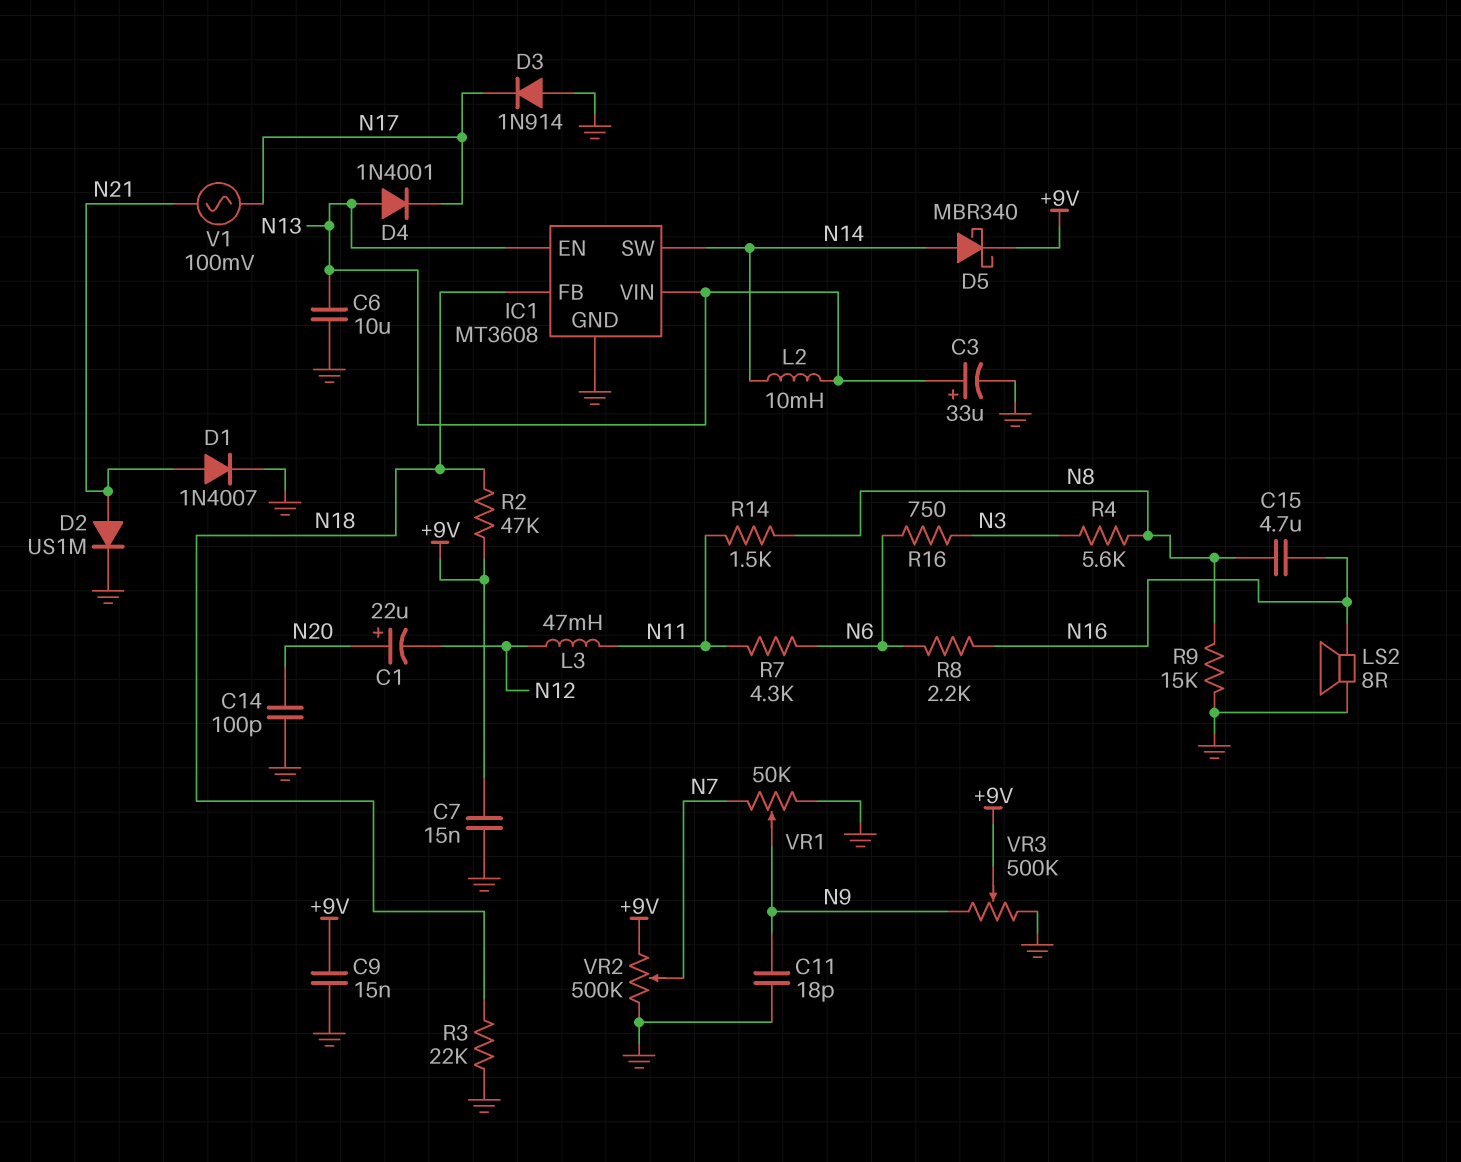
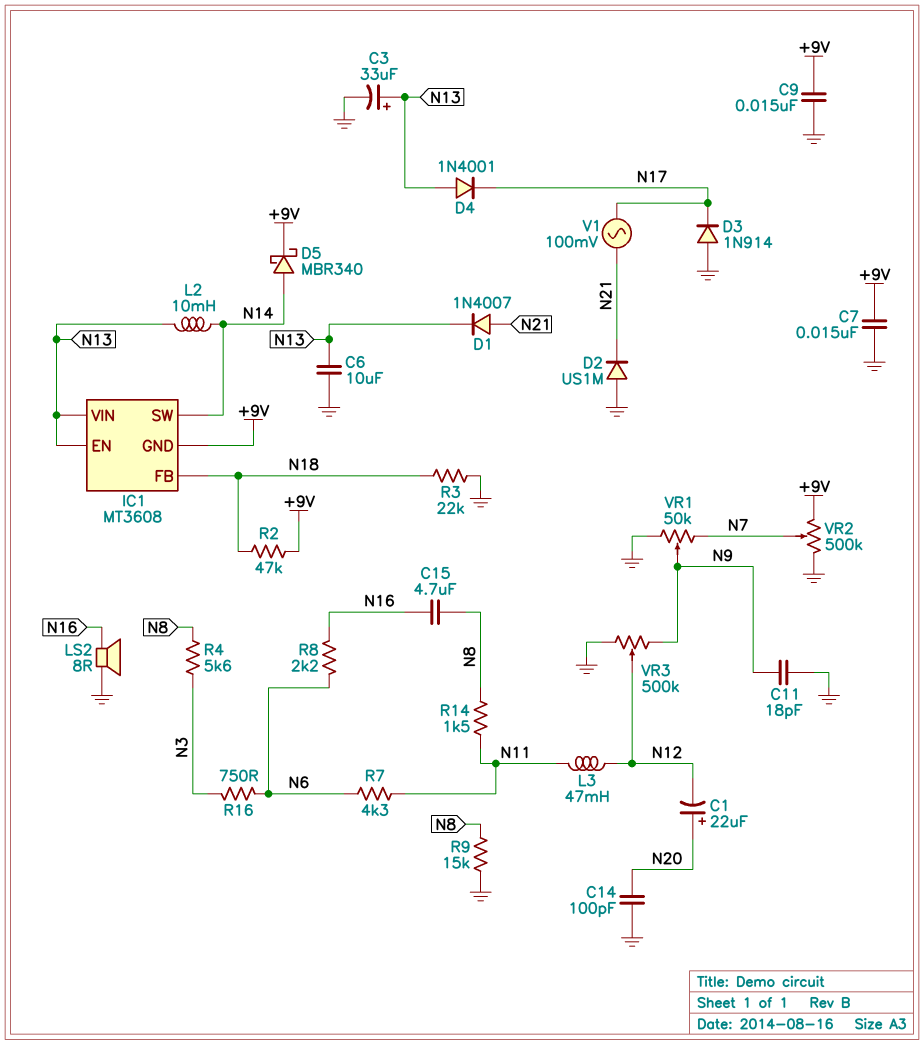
D1: diode 1N4007 (A N21, K GND) -> diode 1N4007 (A N21, K N13)
D2: diode US1M (A N21, K GND) -> diode US1M (A GND, K N21)
IC1 pin GND: GND -> +9V
VR3: 500k (GND, N9, wiper +9V) -> 500k (GND, N9, wiper N12)

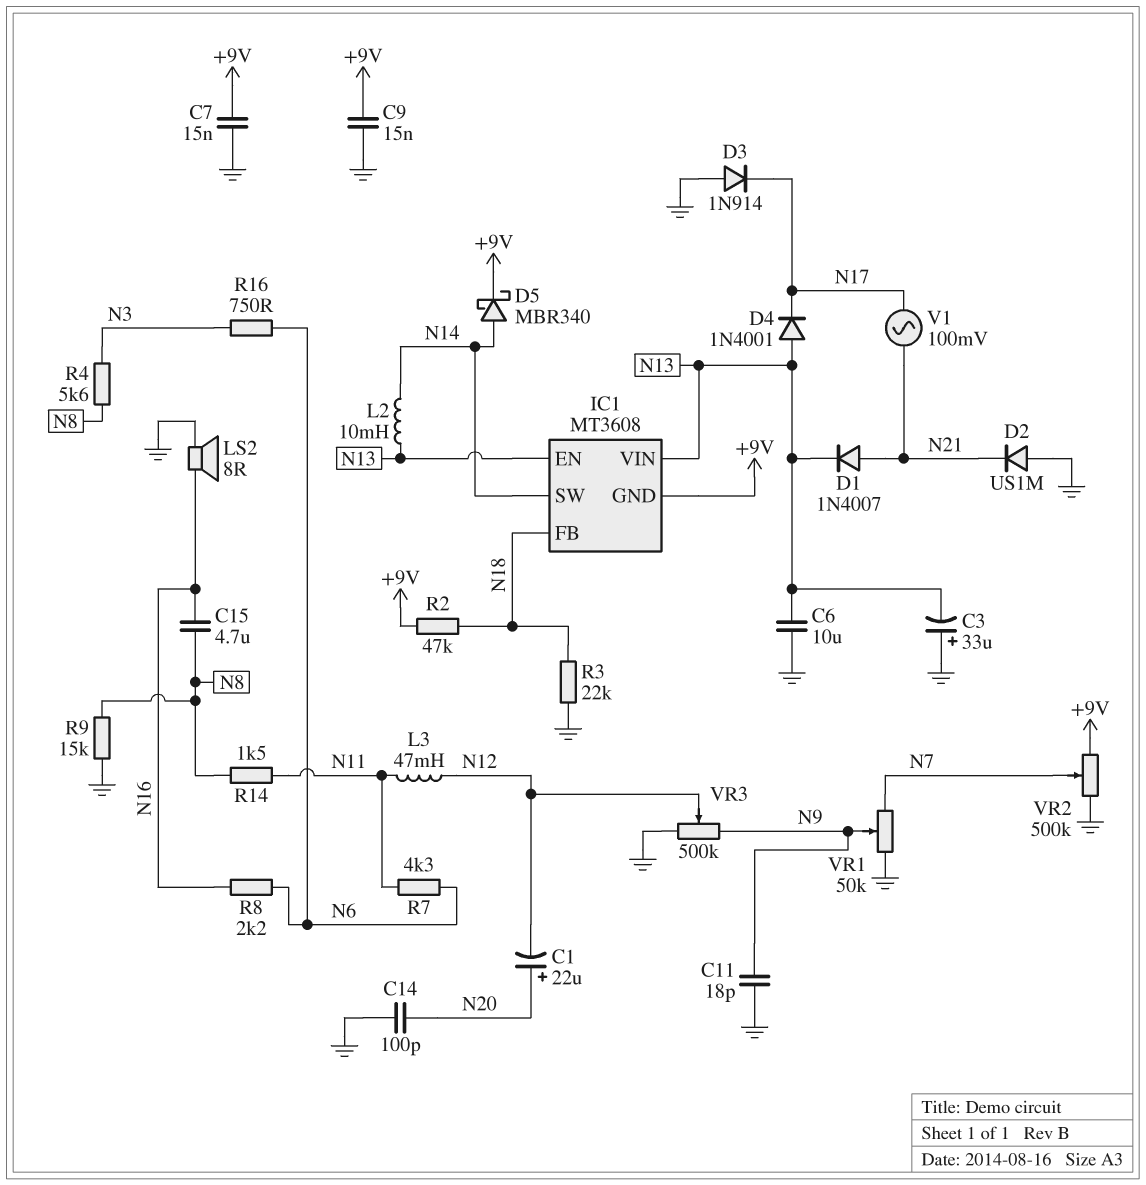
C3: 33uF (plus N13, minus GND) -> 33uF (plus GND, minus N13)

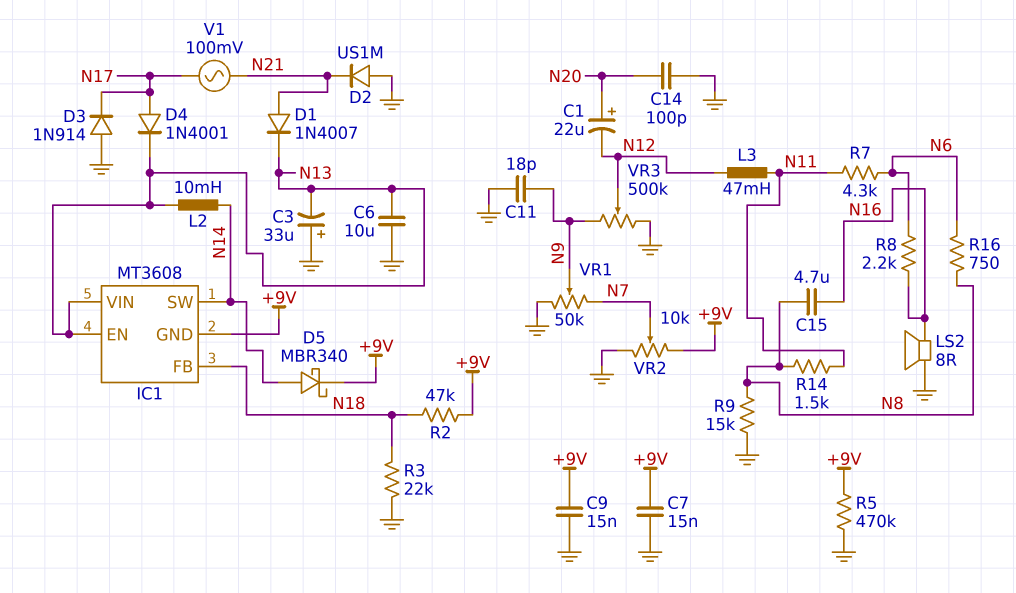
D4: diode 1N4001 (A N13, K N17) -> diode 1N4001 (A N17, K N13)
R4: 5.6k (N3, N8) -> none
R5: none -> 470k (+9V, GND)
R16: 750 (N3, N6) -> 750 (N6, N8)
VR2: 500k (+9V, GND, wiper N7) -> 10k (+9V, GND, wiper N7)

